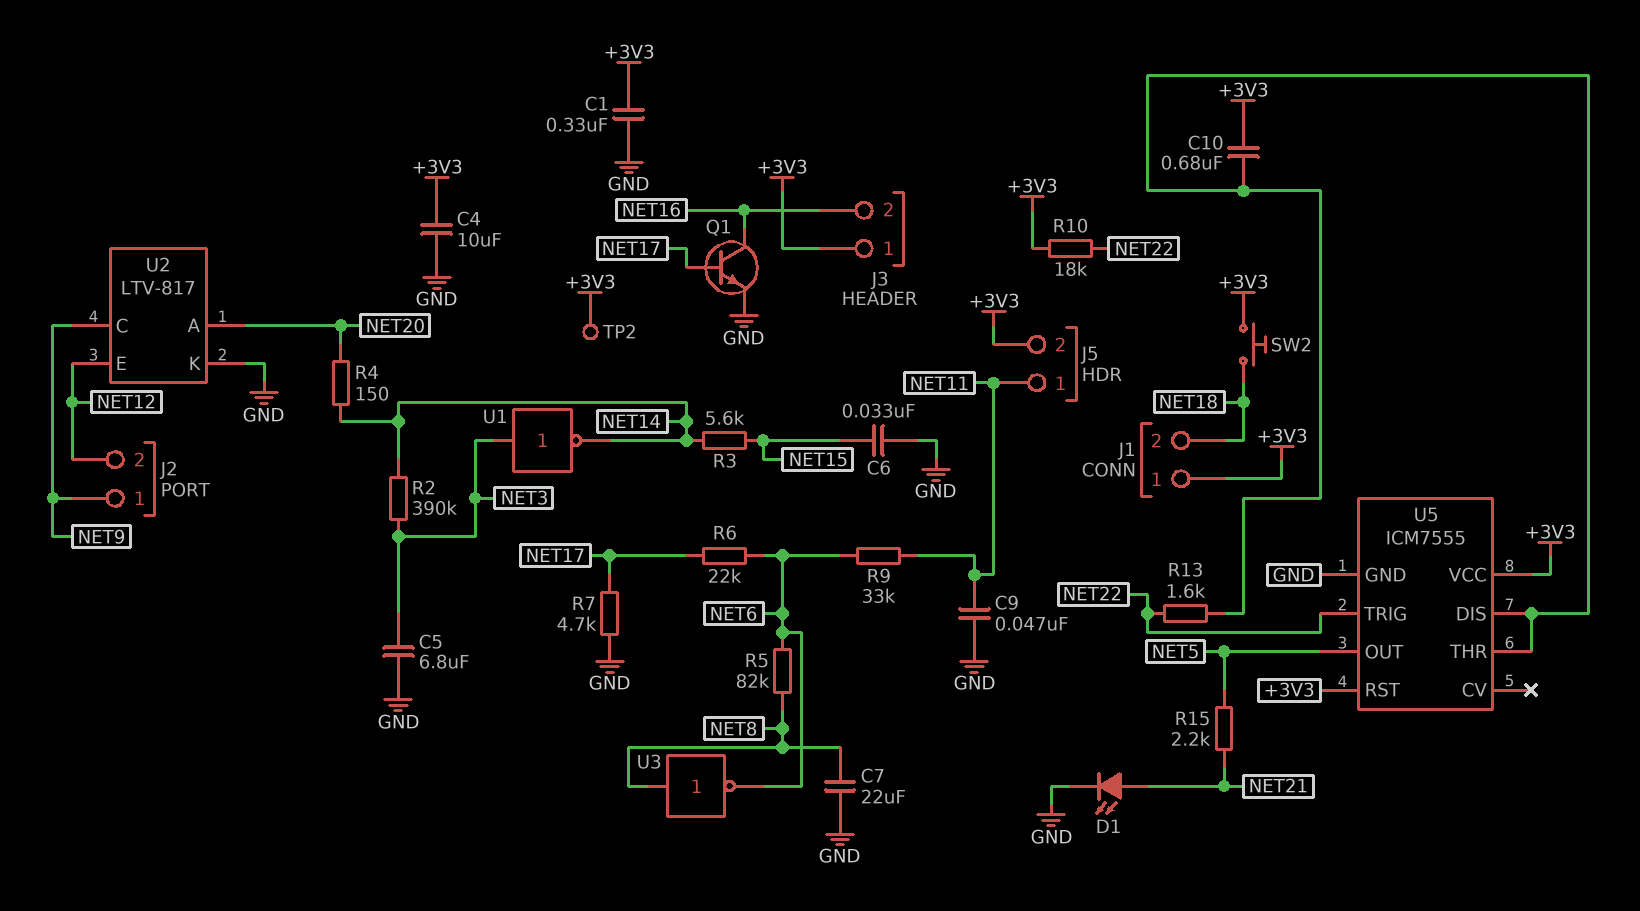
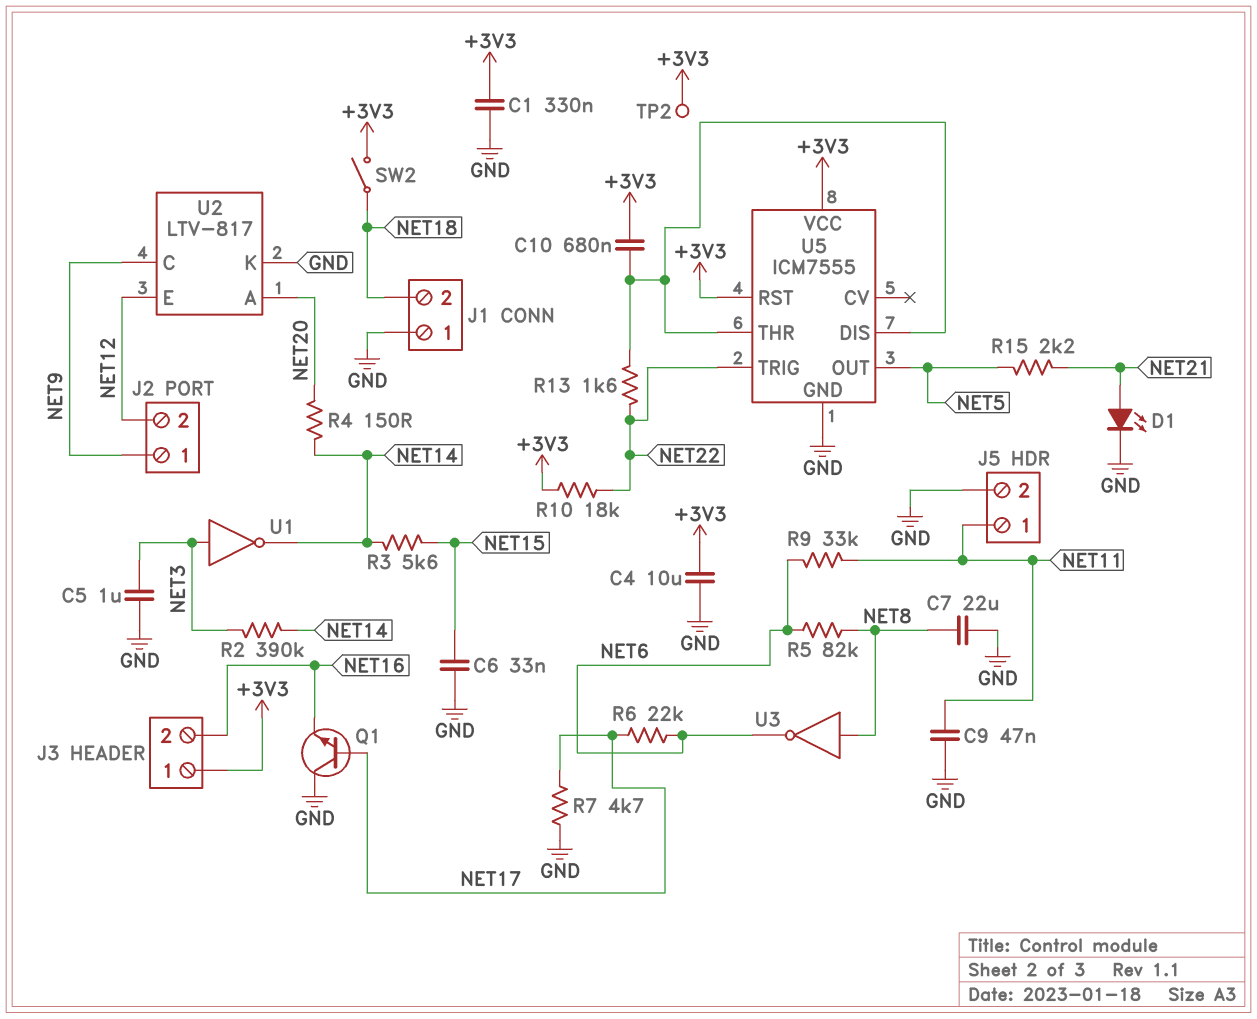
C5: 6.8uF (GND, NET3) -> 1uF (GND, NET3)
J1 pin 1: +3V3 -> GND
J5 pin 2: +3V3 -> GND
Q1: NPN (B NET17, C NET16, E GND) -> NPN (B NET17, C GND, E NET16)
SW2: button (+3V3, NET18) -> switch (+3V3, NET18)

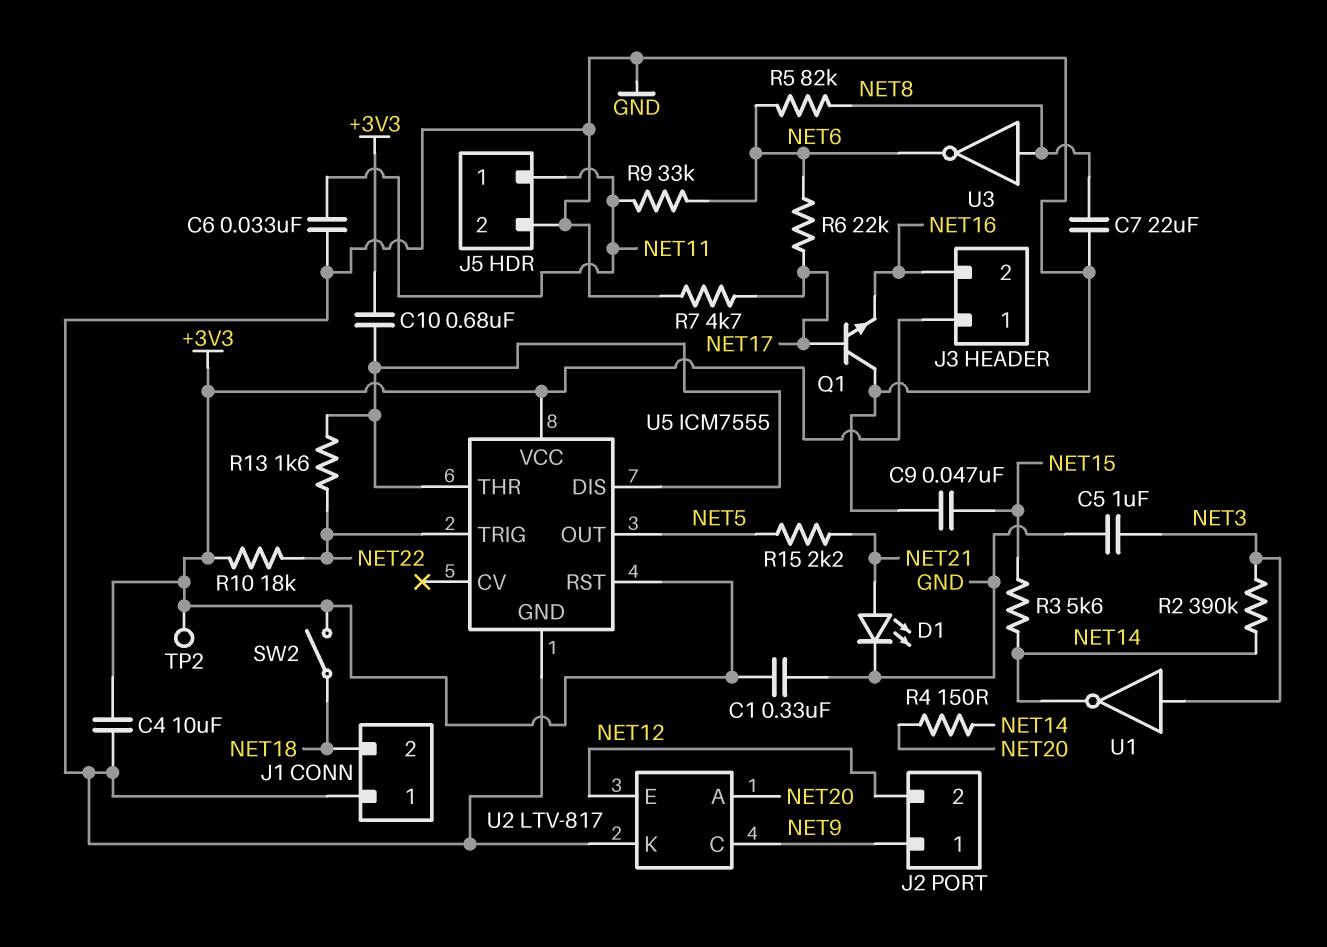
C6: 33nF (GND, NET15) -> 33nF (GND, NET11)
C9: 47nF (GND, NET11) -> 47nF (GND, NET15)

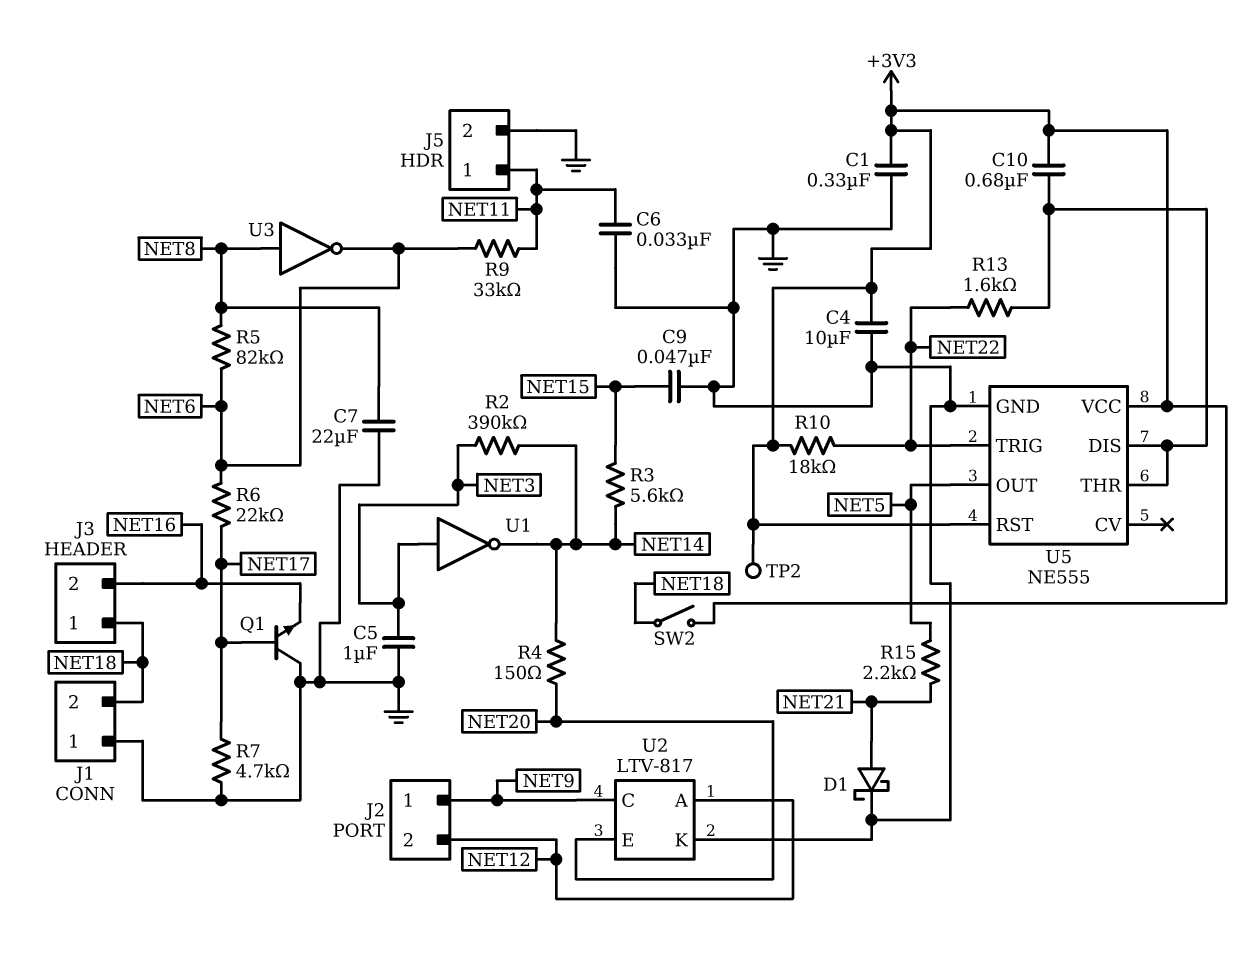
D1: LED (A NET21, K GND) -> schottky (A NET21, K GND)
J3 pin 1: +3V3 -> NET18
U2 pin A: NET20 -> NET12
U2 pin E: NET12 -> NET20
U5: ICM7555 -> NE555

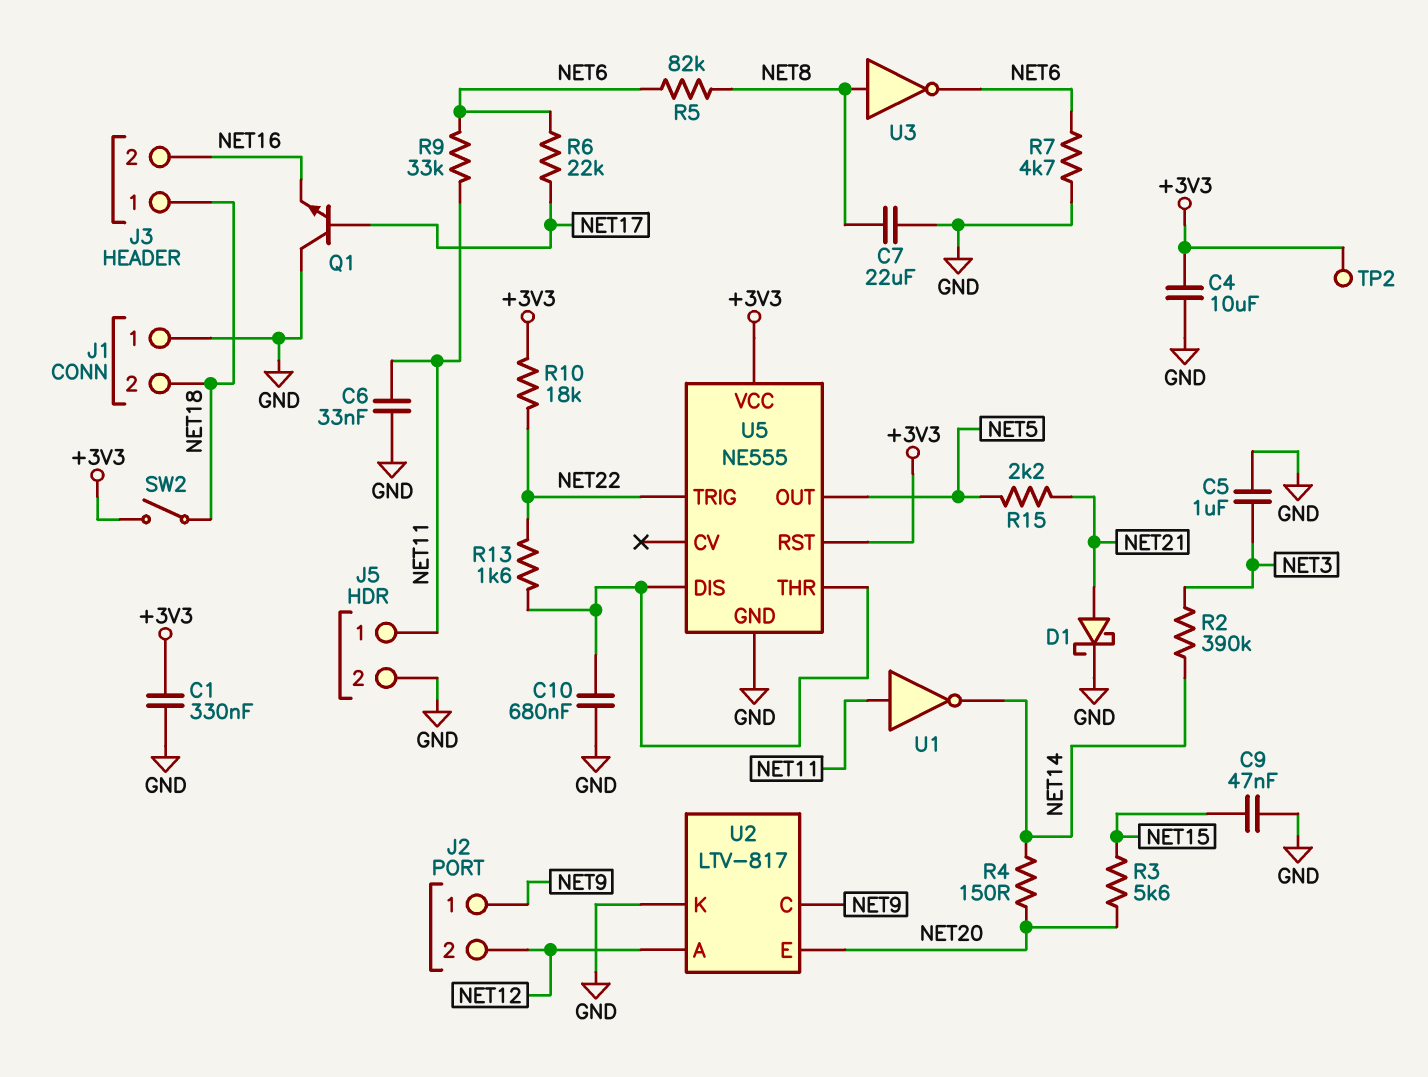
C10: 680nF (+3V3, U5/DIS) -> 680nF (GND, U5/DIS)
R3: 5.6k (NET14, NET15) -> 5.6k (NET15, NET20)
R7: 4.7k (GND, NET17) -> 4.7k (GND, NET6)
U1: NOT (in NET3, out NET14) -> NOT (in NET11, out NET14)

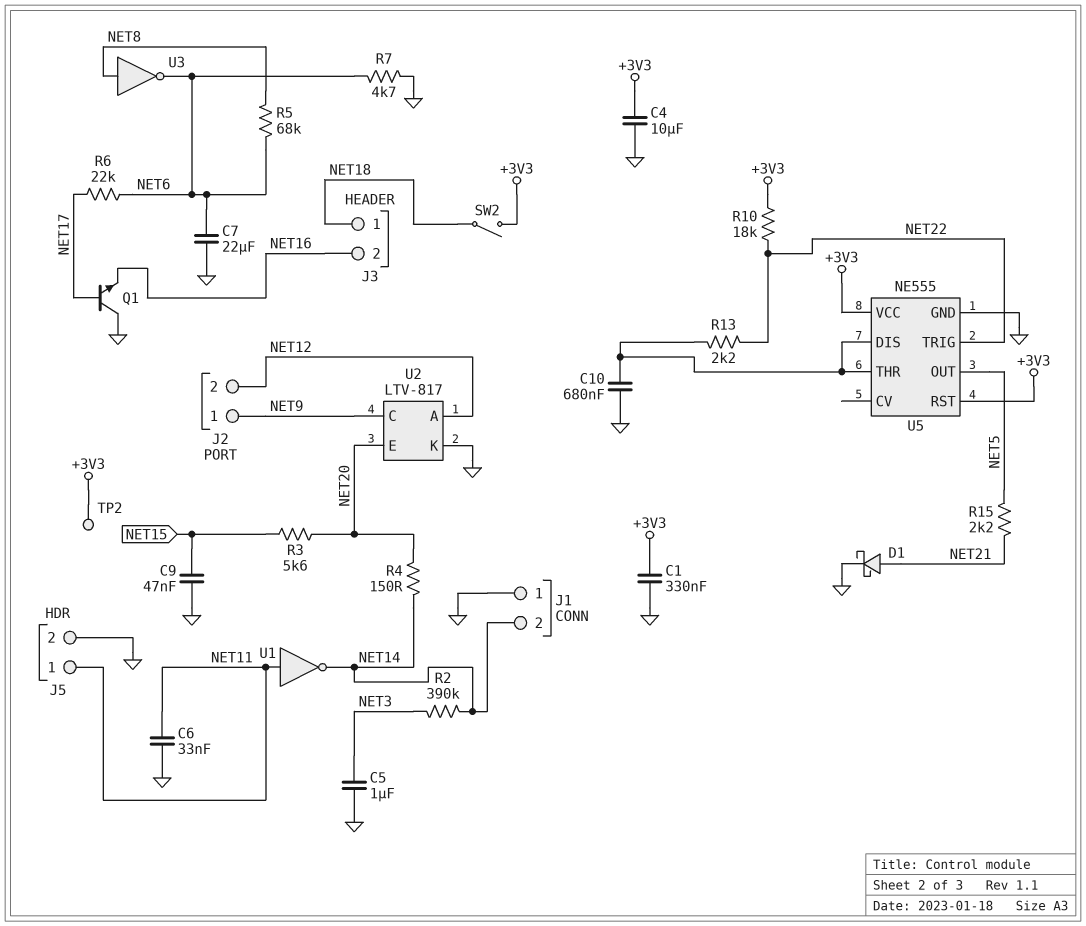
C7: 22uF (GND, NET8) -> 22uF (GND, NET6)
J1 pin 2: NET18 -> NET14
R5: 82k (NET6, NET8) -> 68k (NET6, NET8)
R9: 33k (NET6, NET11) -> none
R13: 1.6k (NET22, U5/DIS) -> 2.2k (NET22, U5/DIS)

